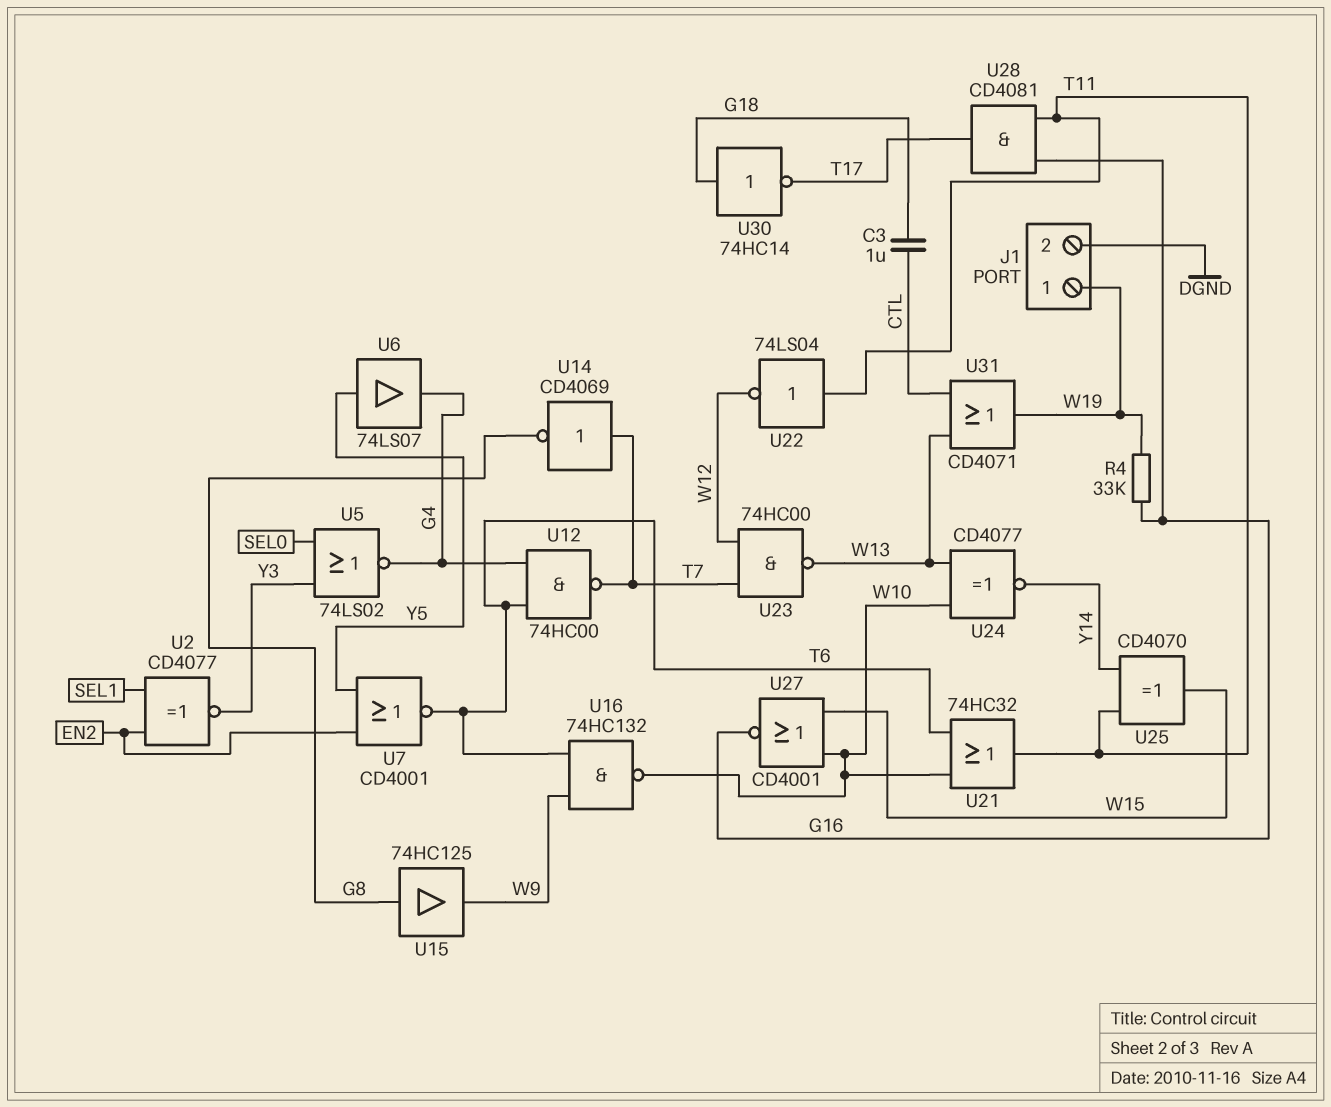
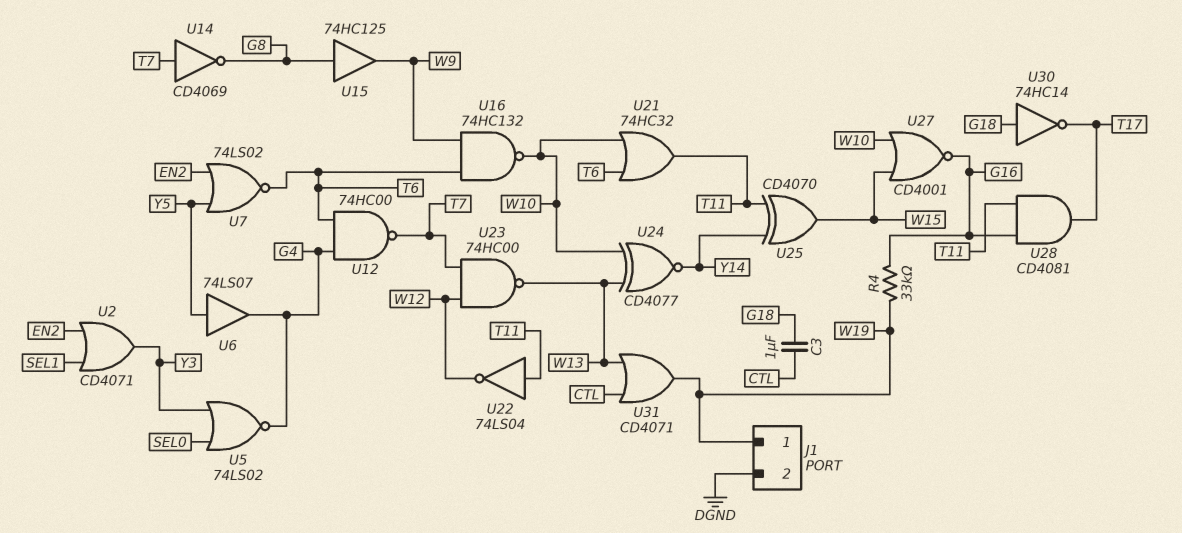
U2: XNOR CD4077 (in EN2, in SEL1, out Y3) -> OR CD4071 (in EN2, in SEL1, out Y3)
U7: NOR CD4001 (in EN2, in Y5, out T6) -> NOR 74LS02 (in EN2, in Y5, out T6)

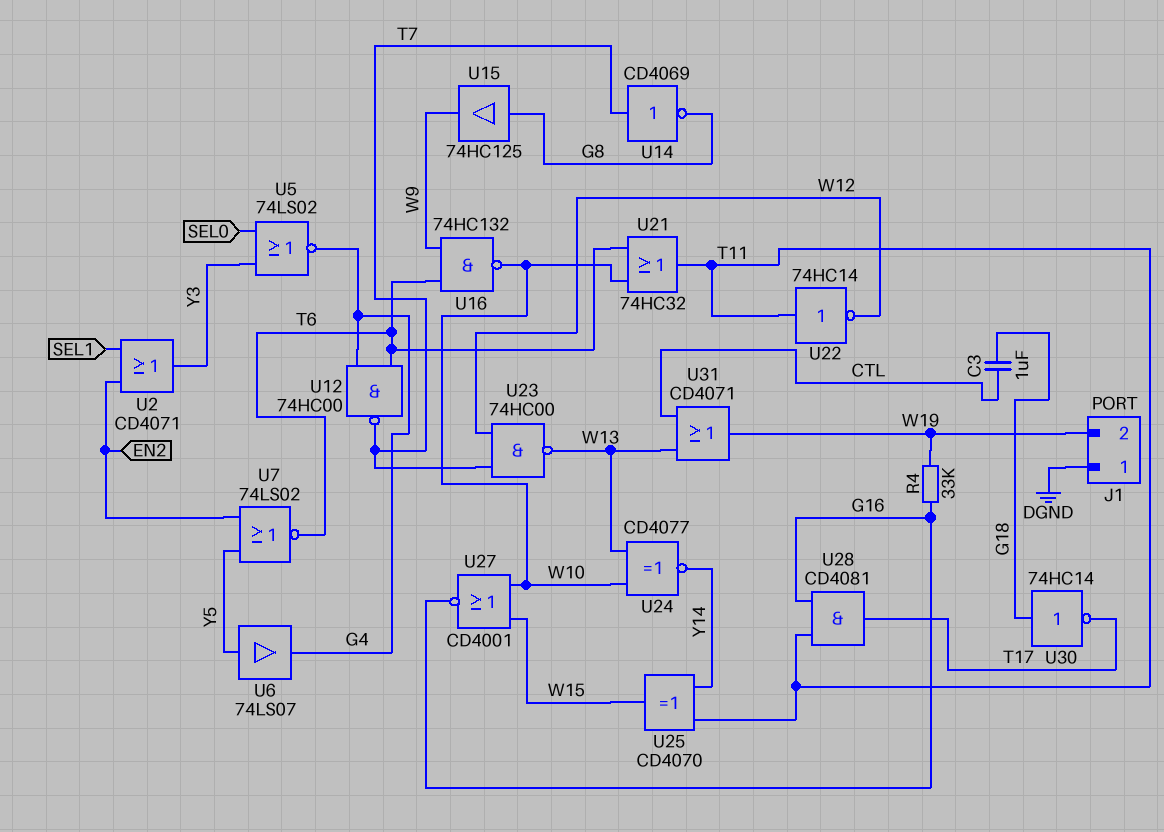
J1 pin 1: W19 -> DGND
J1 pin 2: DGND -> W19
U22: NOT 74LS04 (in T11, out W12) -> NOT 74HC14 (in T11, out W12)

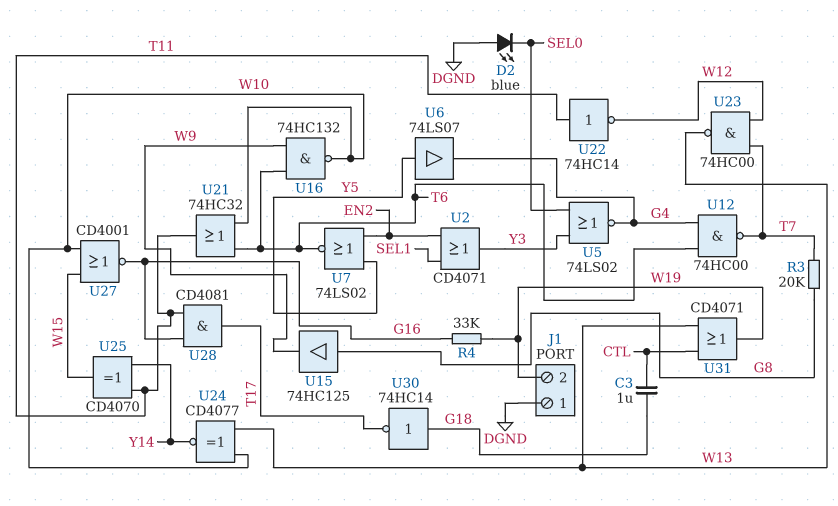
D2: none -> LED blue (A DGND, K SEL0)
R3: none -> 20k (G8, T7)
U14: NOT CD4069 (in T7, out G8) -> none

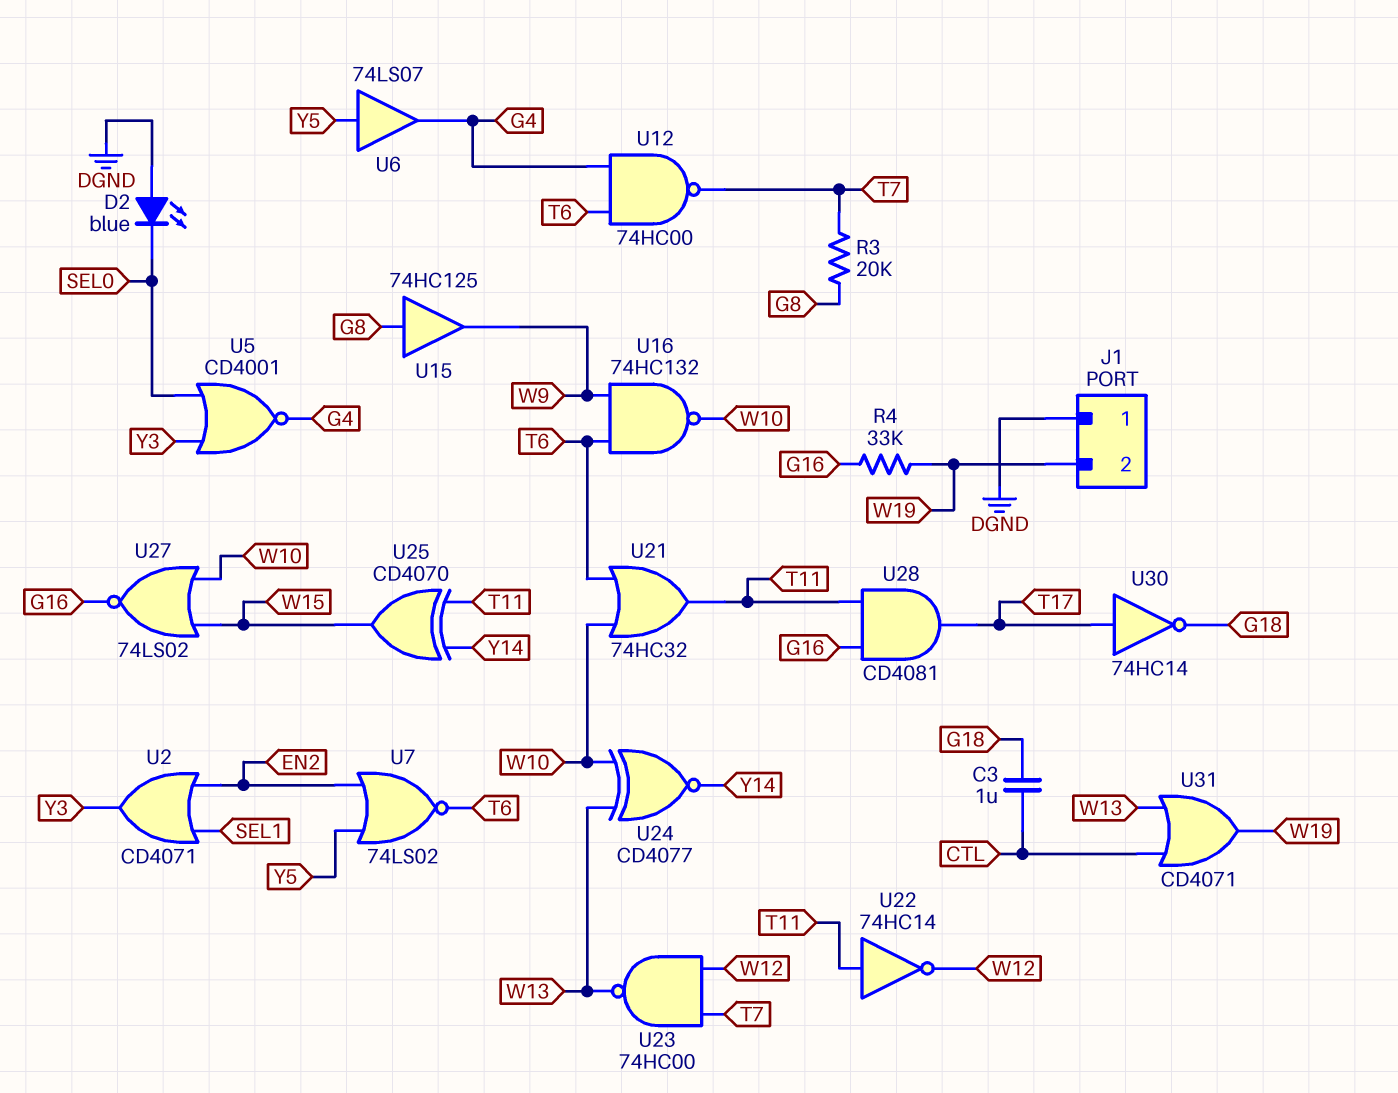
U5: NOR 74LS02 (in SEL0, in Y3, out G4) -> NOR CD4001 (in SEL0, in Y3, out G4)
U27: NOR CD4001 (in W10, in W15, out G16) -> NOR 74LS02 (in W10, in W15, out G16)
U30: NOT 74HC14 (in G18, out T17) -> NOT 74HC14 (in T17, out G18)

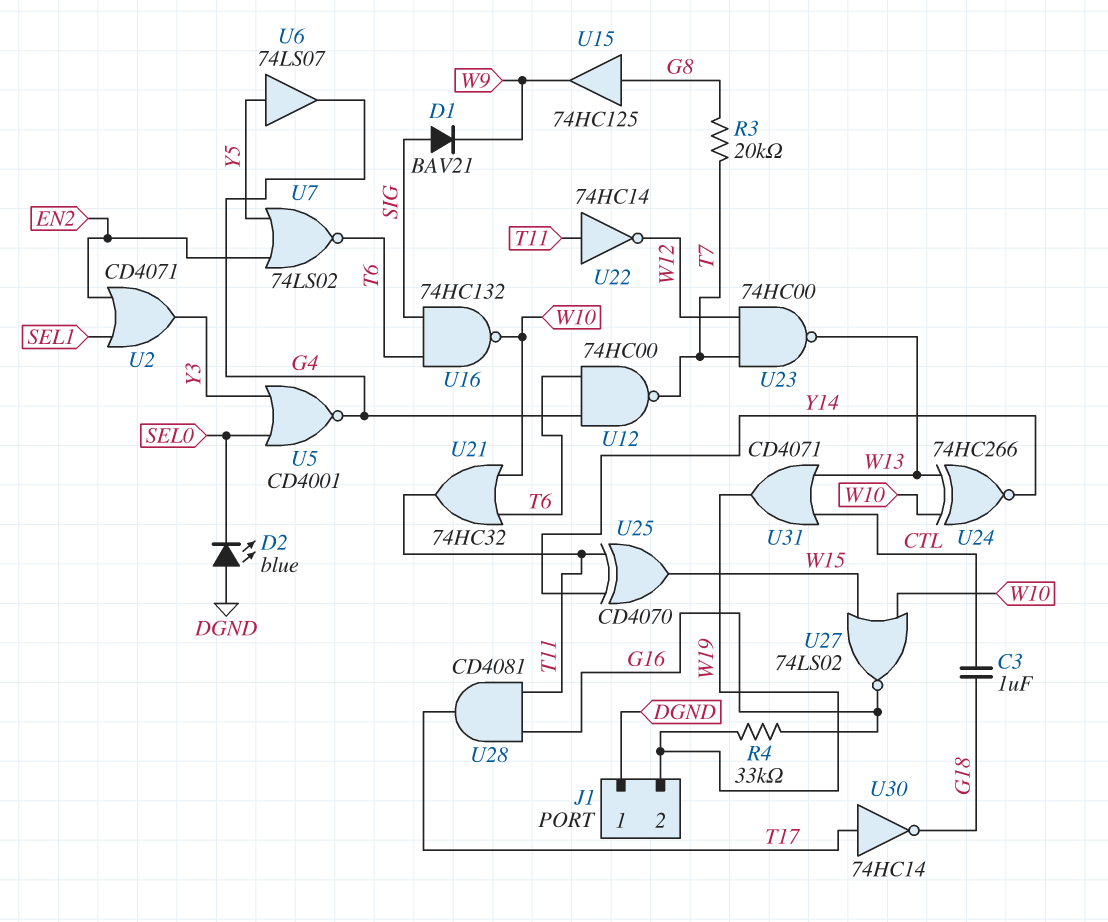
D1: none -> diode BAV21 (A SIG, K W9)
U16: NAND 74HC132 (in T6, in W9, out W10) -> NAND 74HC132 (in SIG, in T6, out W10)
U24: XNOR CD4077 (in W10, in W13, out Y14) -> XNOR 74HC266 (in W10, in W13, out Y14)

